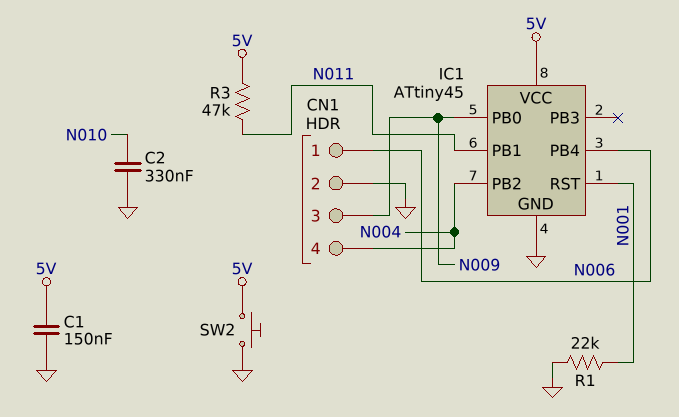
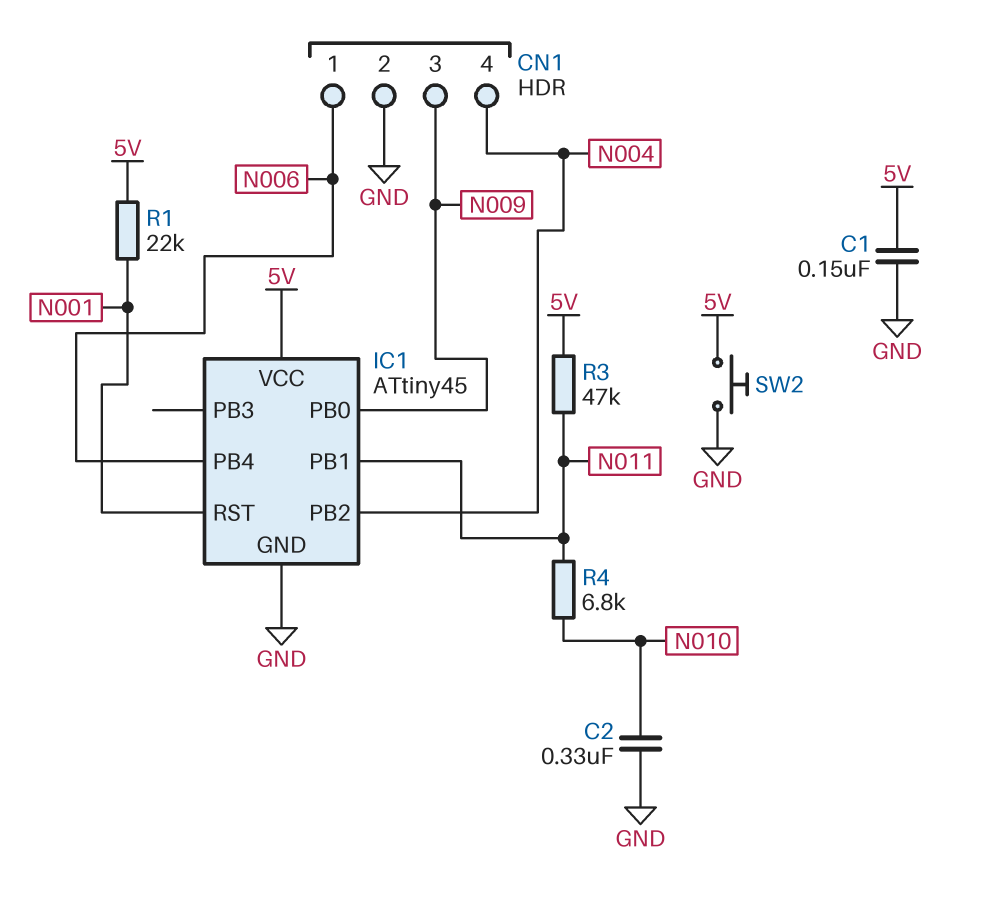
R1: 22k (GND, N001) -> 22k (5V, N001)
R4: none -> 6.8k (N010, N011)

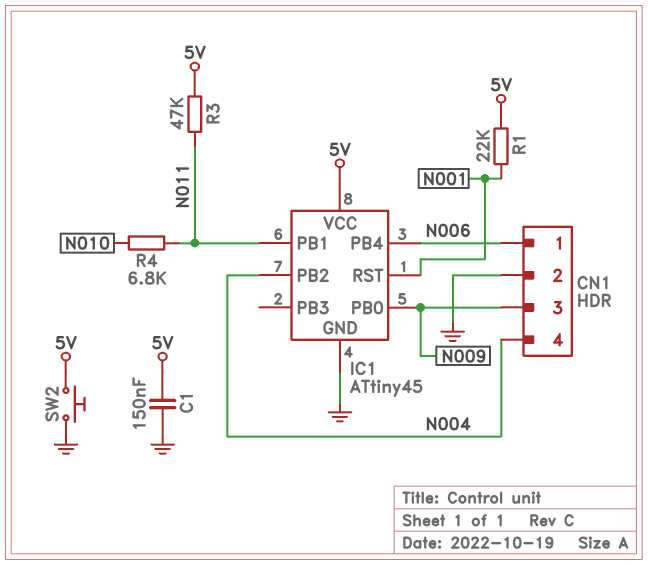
C2: 330nF (GND, N010) -> none

